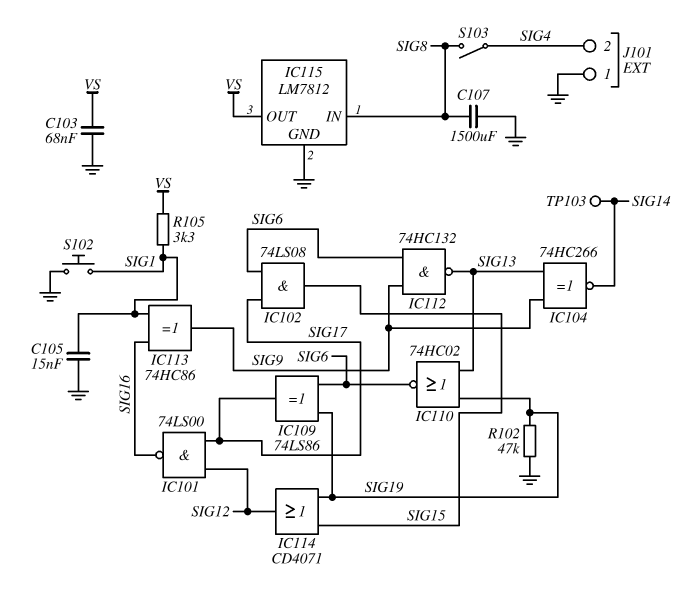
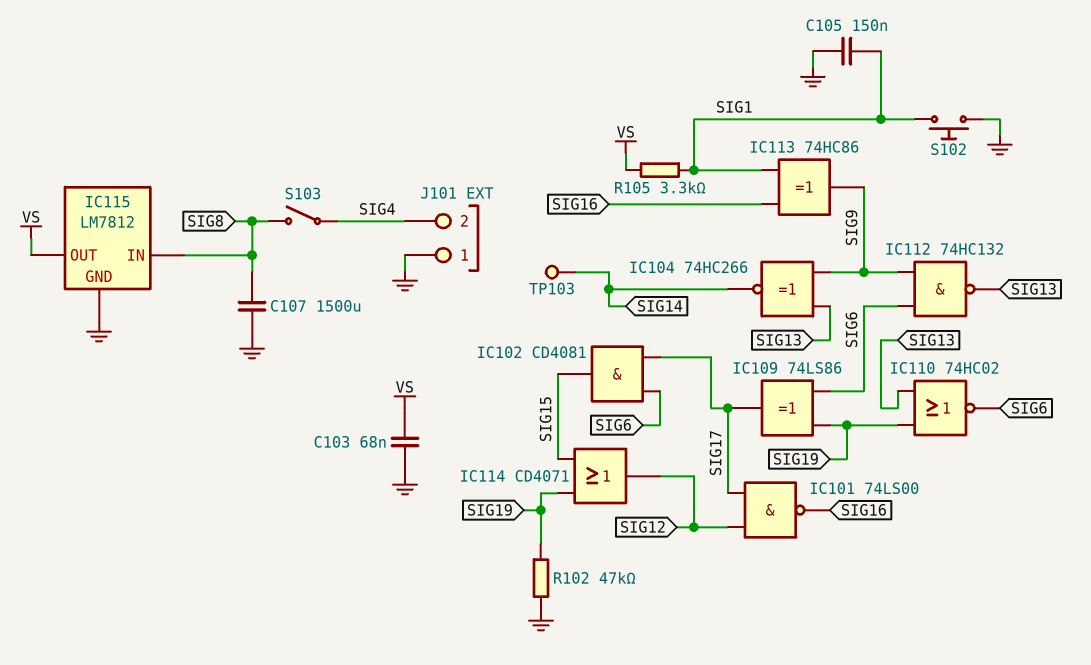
C105: 15nF (GND, SIG1) -> 150nF (GND, SIG1)
IC102: AND 74LS08 (in SIG6, in SIG17, out SIG15) -> AND CD4081 (in SIG6, in SIG17, out SIG15)

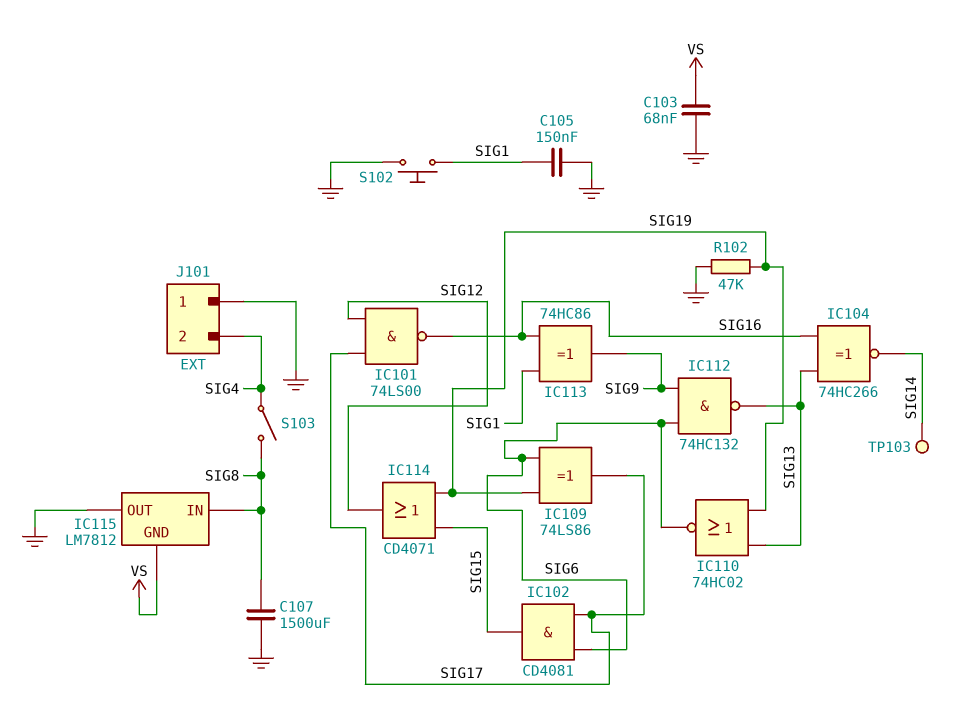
IC104: XNOR 74HC266 (in SIG9, in SIG13, out SIG14) -> XNOR 74HC266 (in SIG13, in SIG16, out SIG14)
IC115 pin GND: GND -> VS
IC115 pin OUT: VS -> GND
R105: 3.3k (SIG1, VS) -> none

